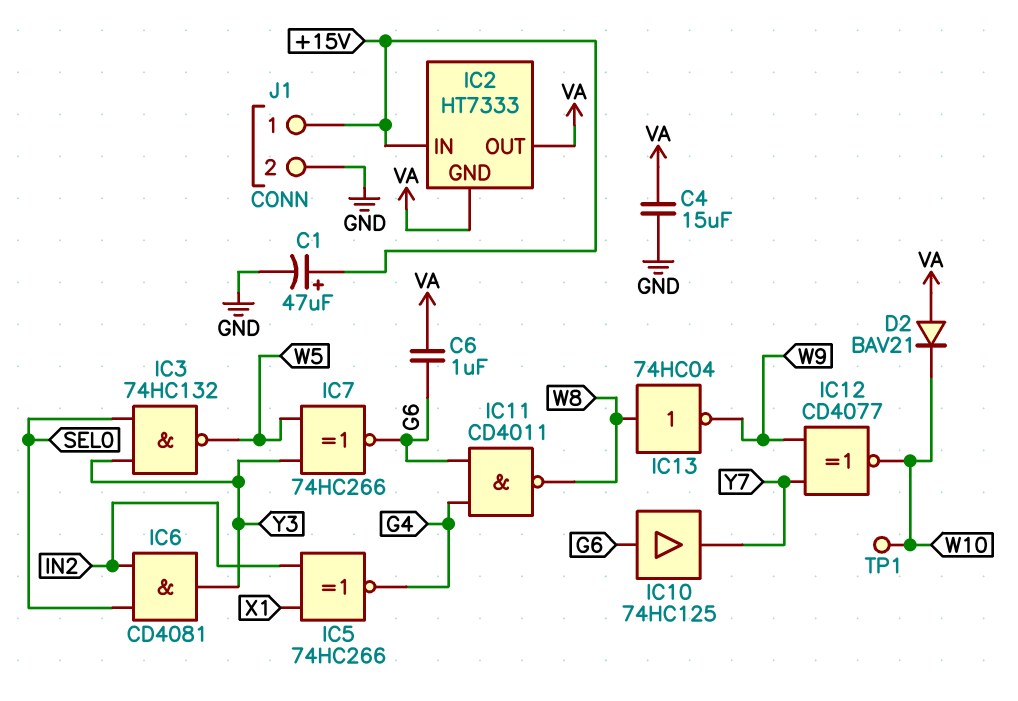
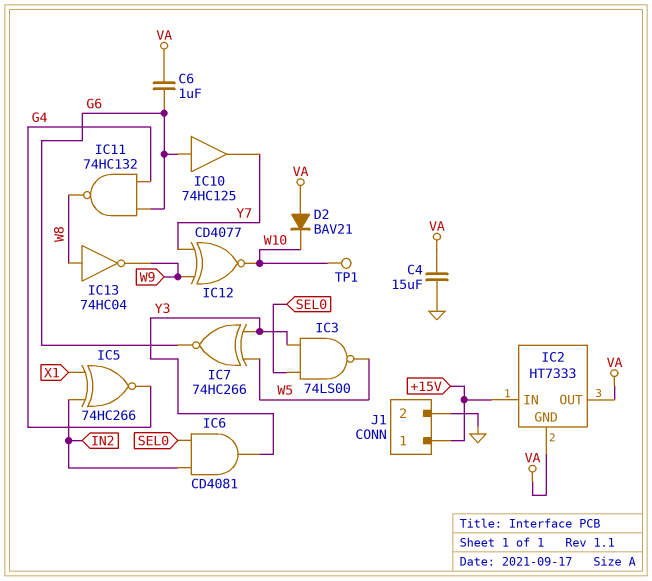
C1: 47uF (plus +15V, minus GND) -> none
IC3: NAND 74HC132 (in SEL0, in Y3, out W5) -> NAND 74LS00 (in SEL0, in Y3, out W5)
IC11: NAND CD4011 (in G4, in G6, out W8) -> NAND 74HC132 (in G4, in G6, out W8)

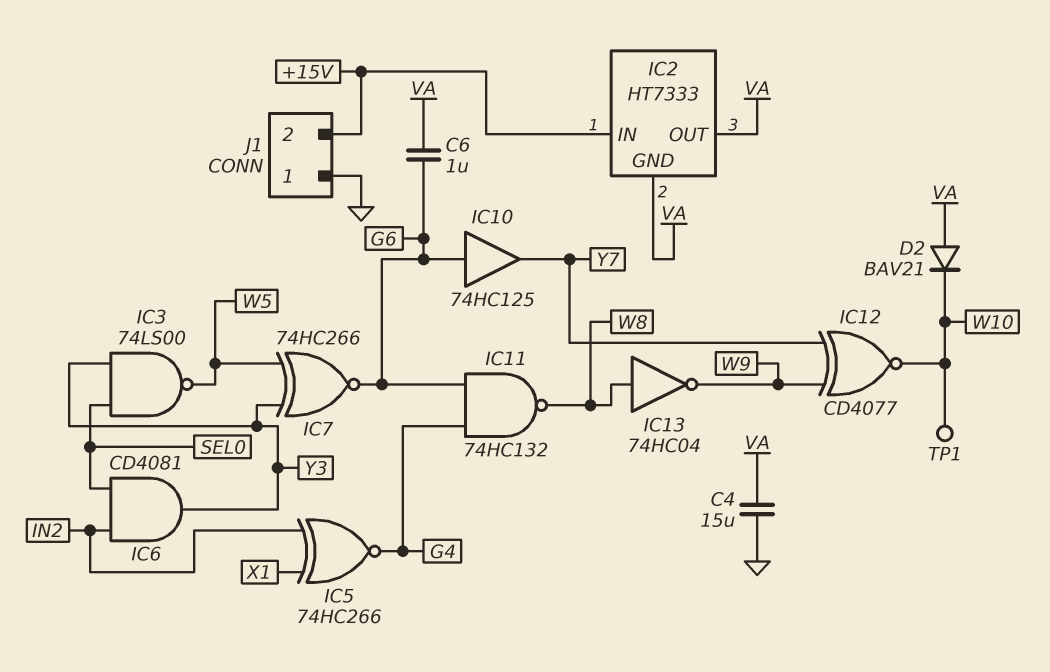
J1 pin 1: +15V -> GND
J1 pin 2: GND -> +15V

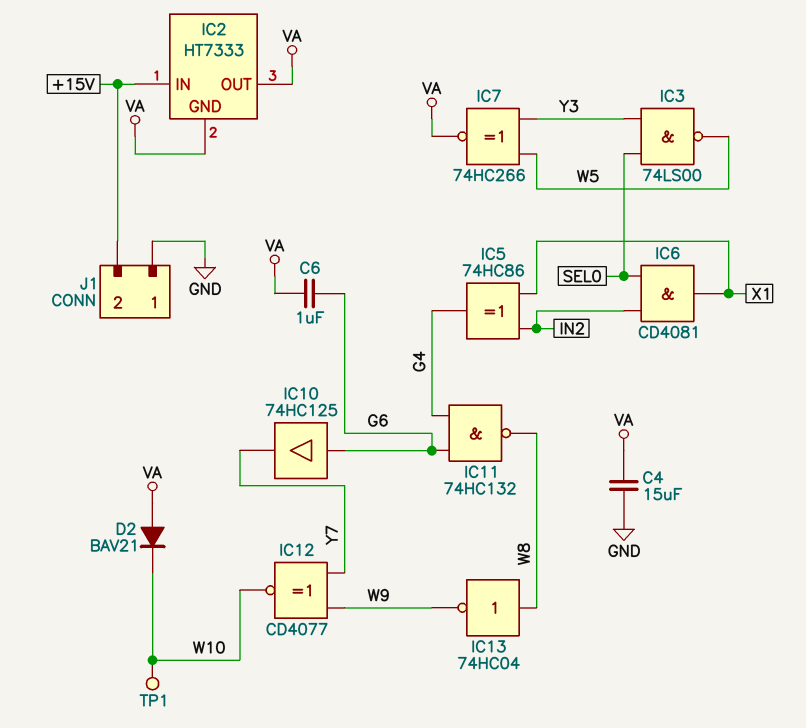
IC5: XNOR 74HC266 (in IN2, in X1, out G4) -> XOR 74HC86 (in IN2, in X1, out G4)
IC6: AND CD4081 (in IN2, in SEL0, out Y3) -> AND CD4081 (in IN2, in SEL0, out X1)
IC7: XNOR 74HC266 (in W5, in Y3, out G6) -> XNOR 74HC266 (in W5, in Y3, out VA)

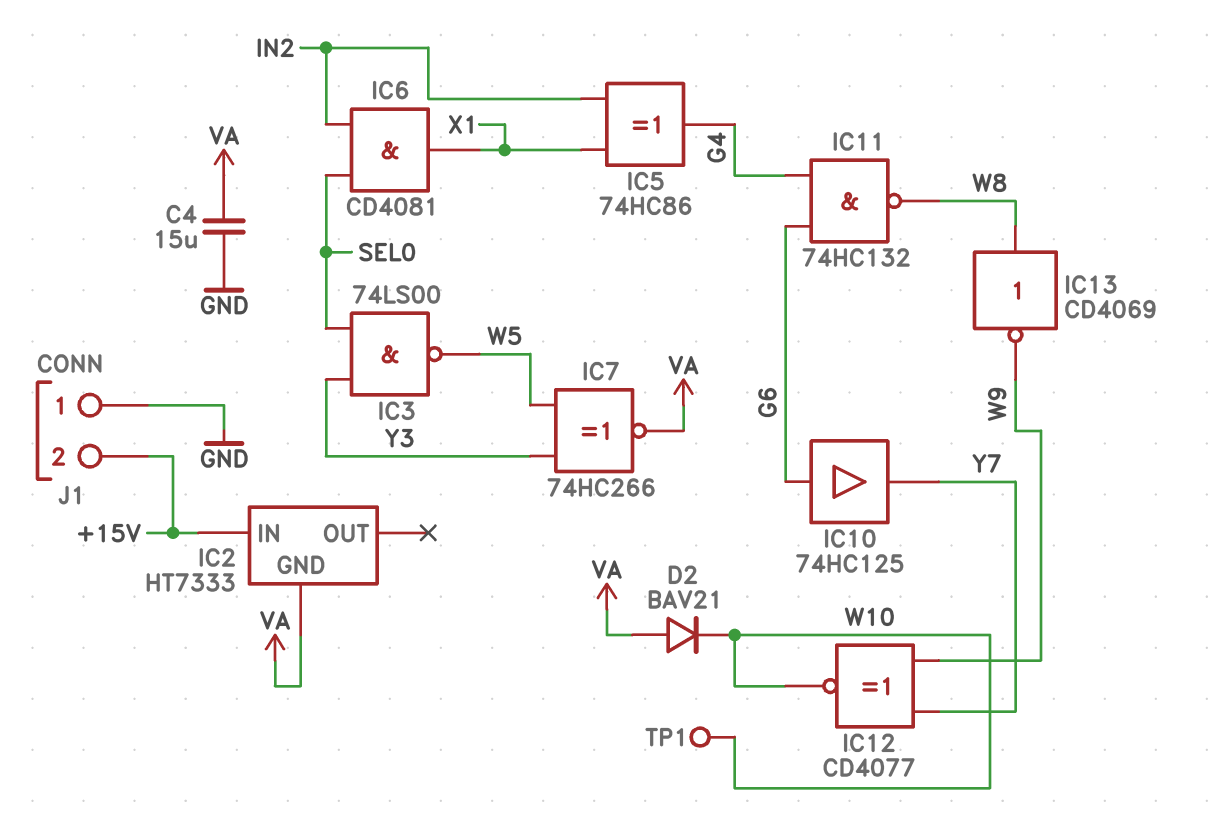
C6: 1uF (G6, VA) -> none
IC2 pin OUT: VA -> none
IC13: NOT 74HC04 (in W8, out W9) -> NOT CD4069 (in W8, out W9)

